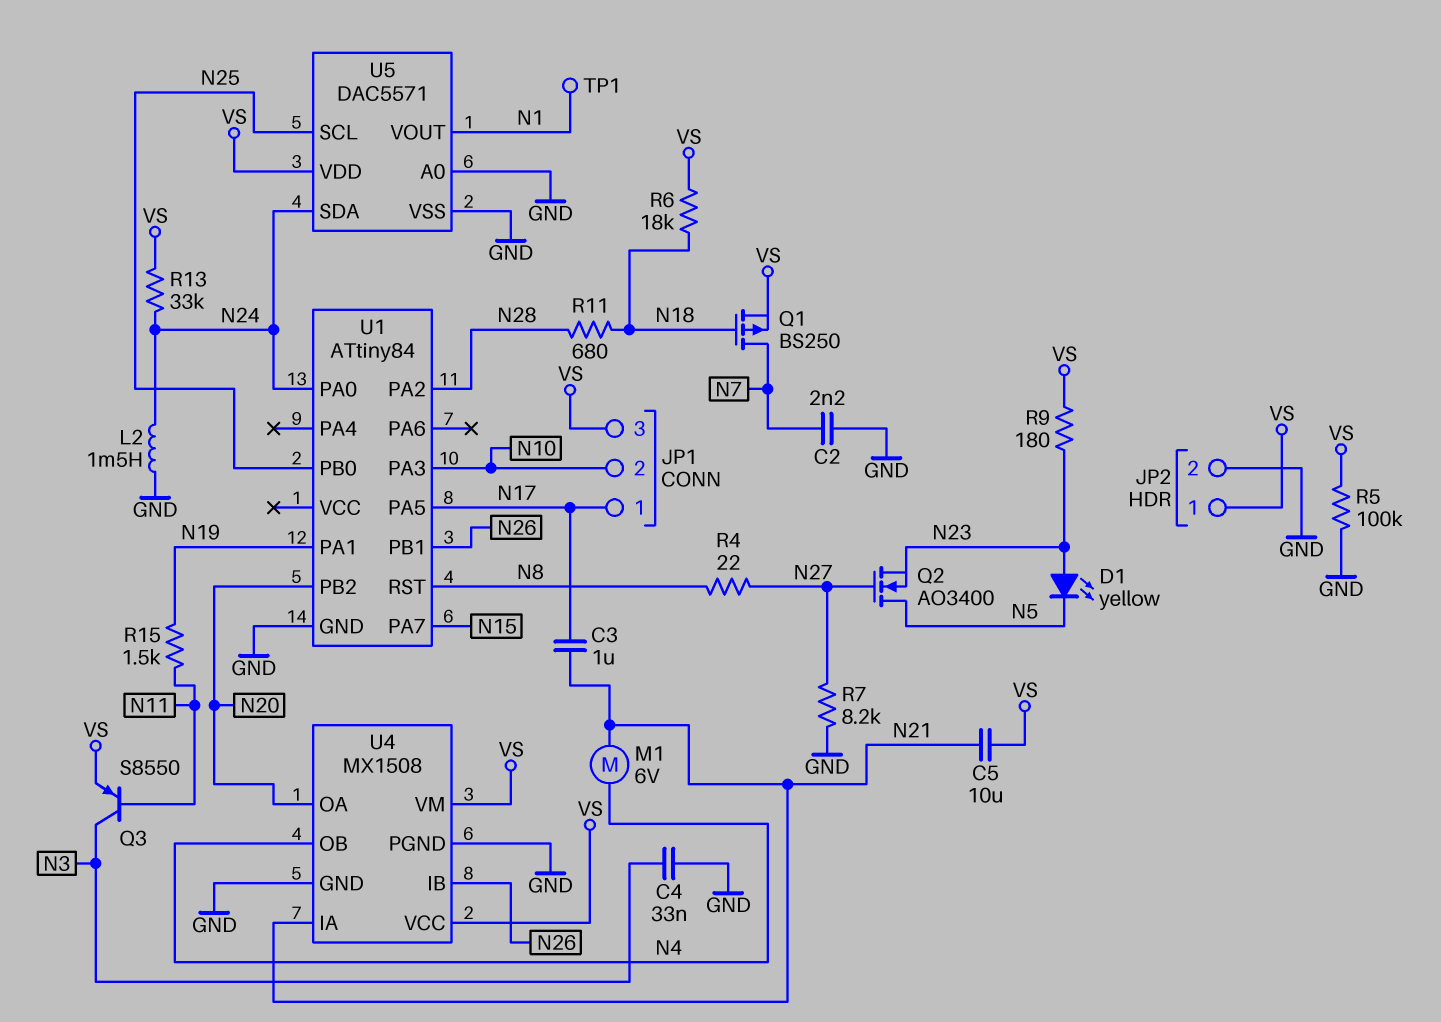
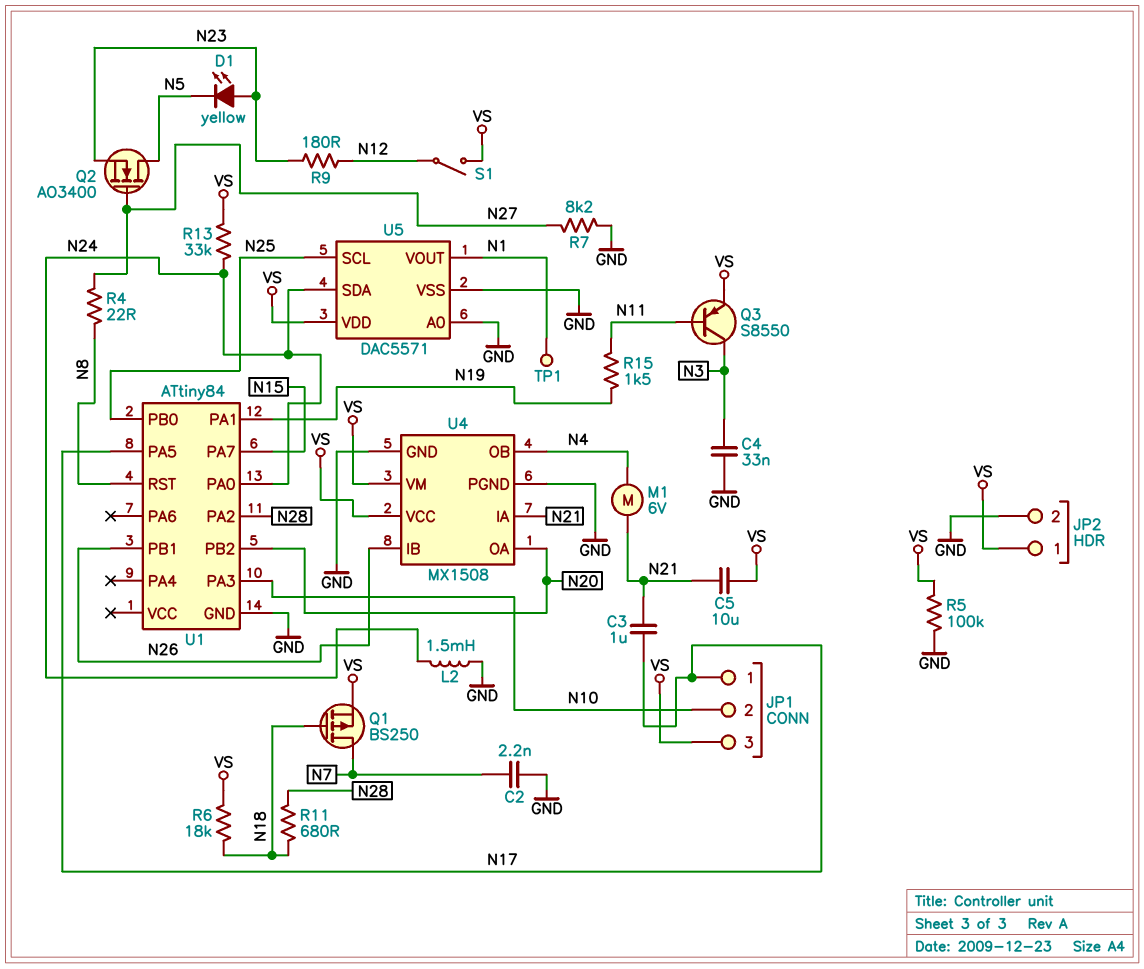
R9: 180 (N23, VS) -> 180 (N12, N23)
S1: none -> switch (N12, VS)

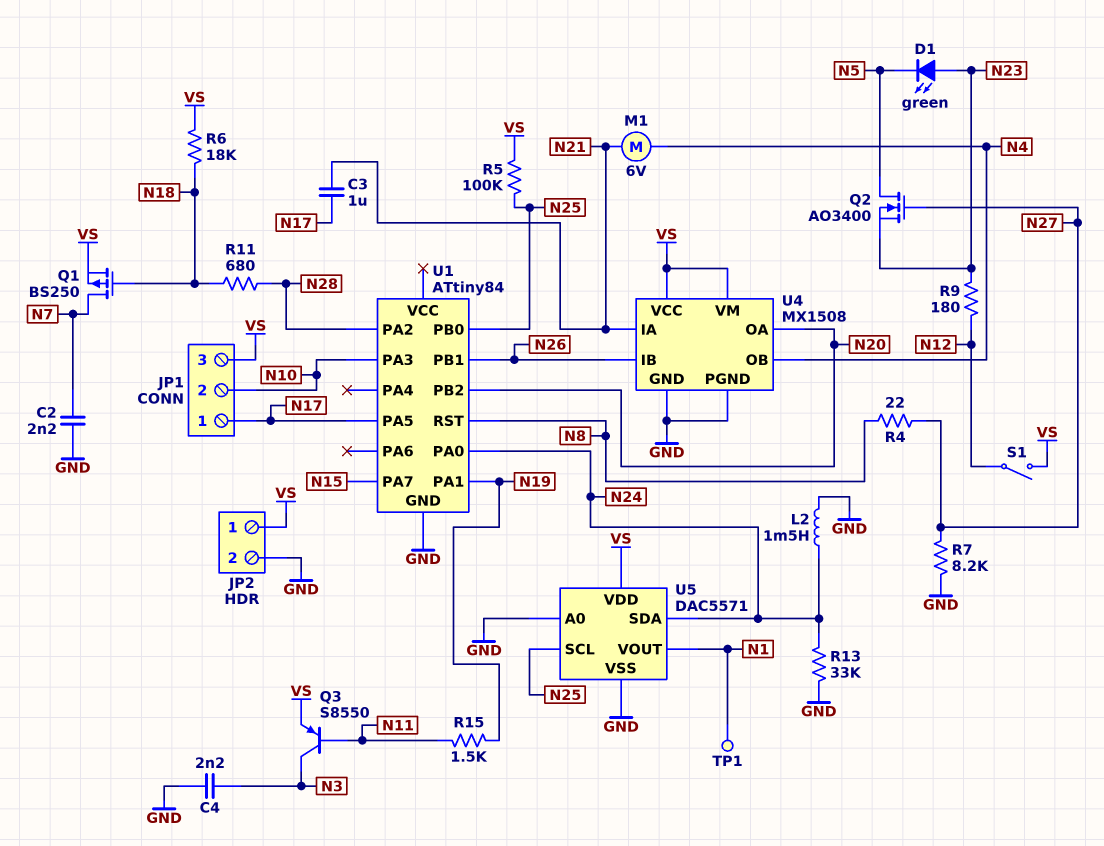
C4: 33nF (GND, N3) -> 2.2nF (GND, N3)
C5: 10uF (N21, VS) -> none
D1: LED yellow (A N23, K N5) -> LED green (A N23, K N5)
R5: 100k (GND, VS) -> 100k (N25, VS)
R13: 33k (N24, VS) -> 33k (GND, N24)

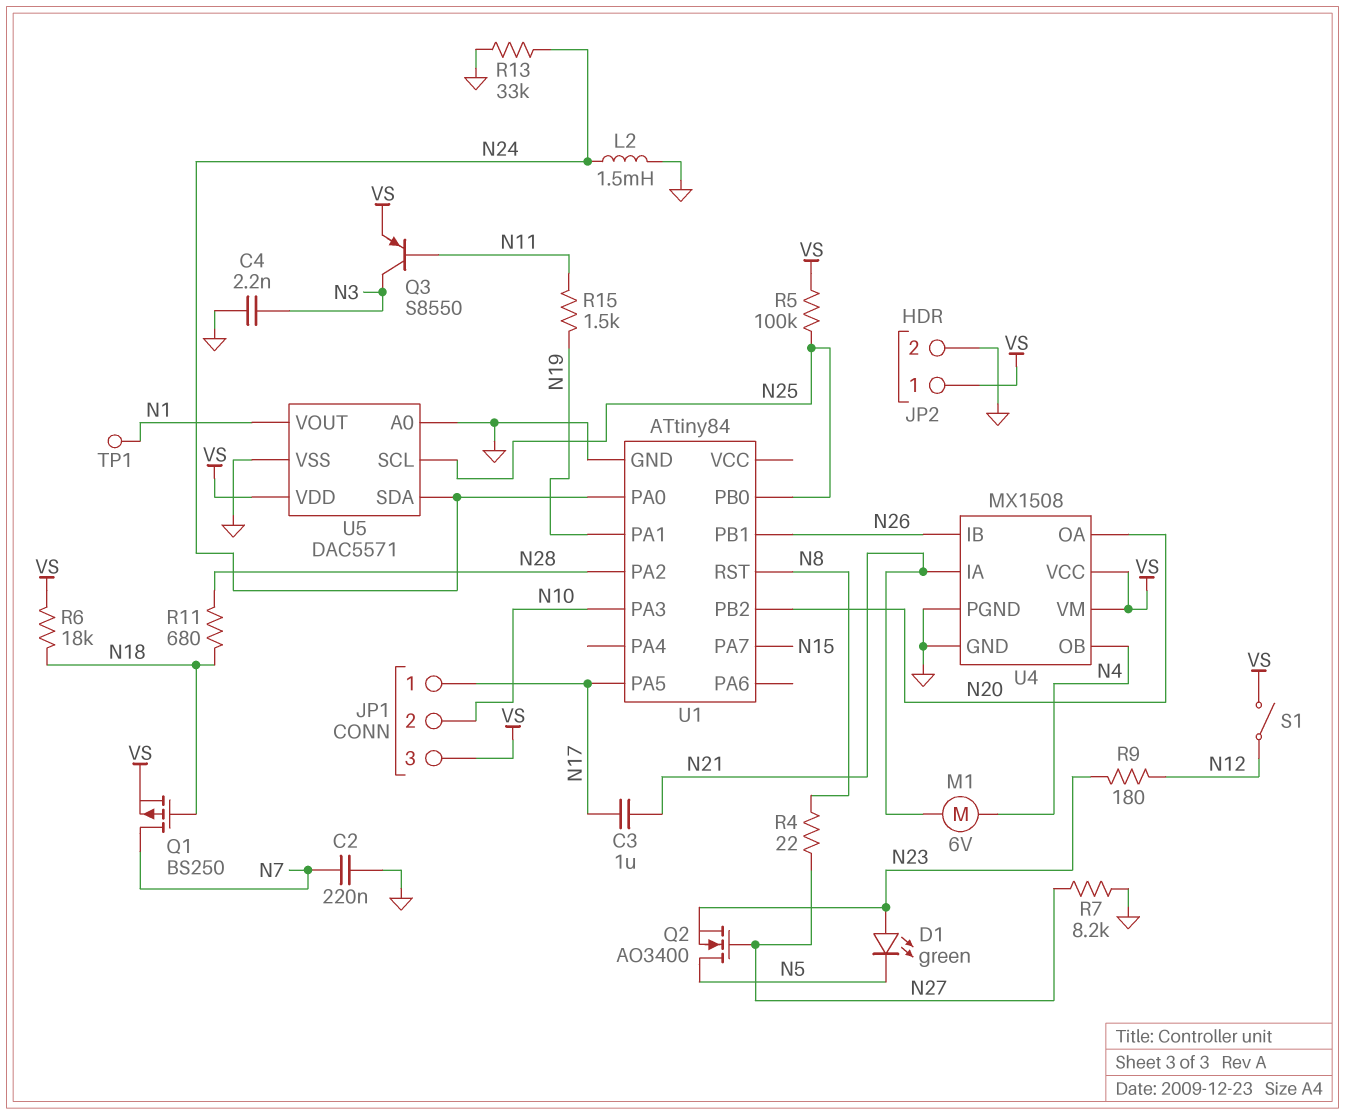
C2: 2.2nF (GND, N7) -> 220nF (GND, N7)

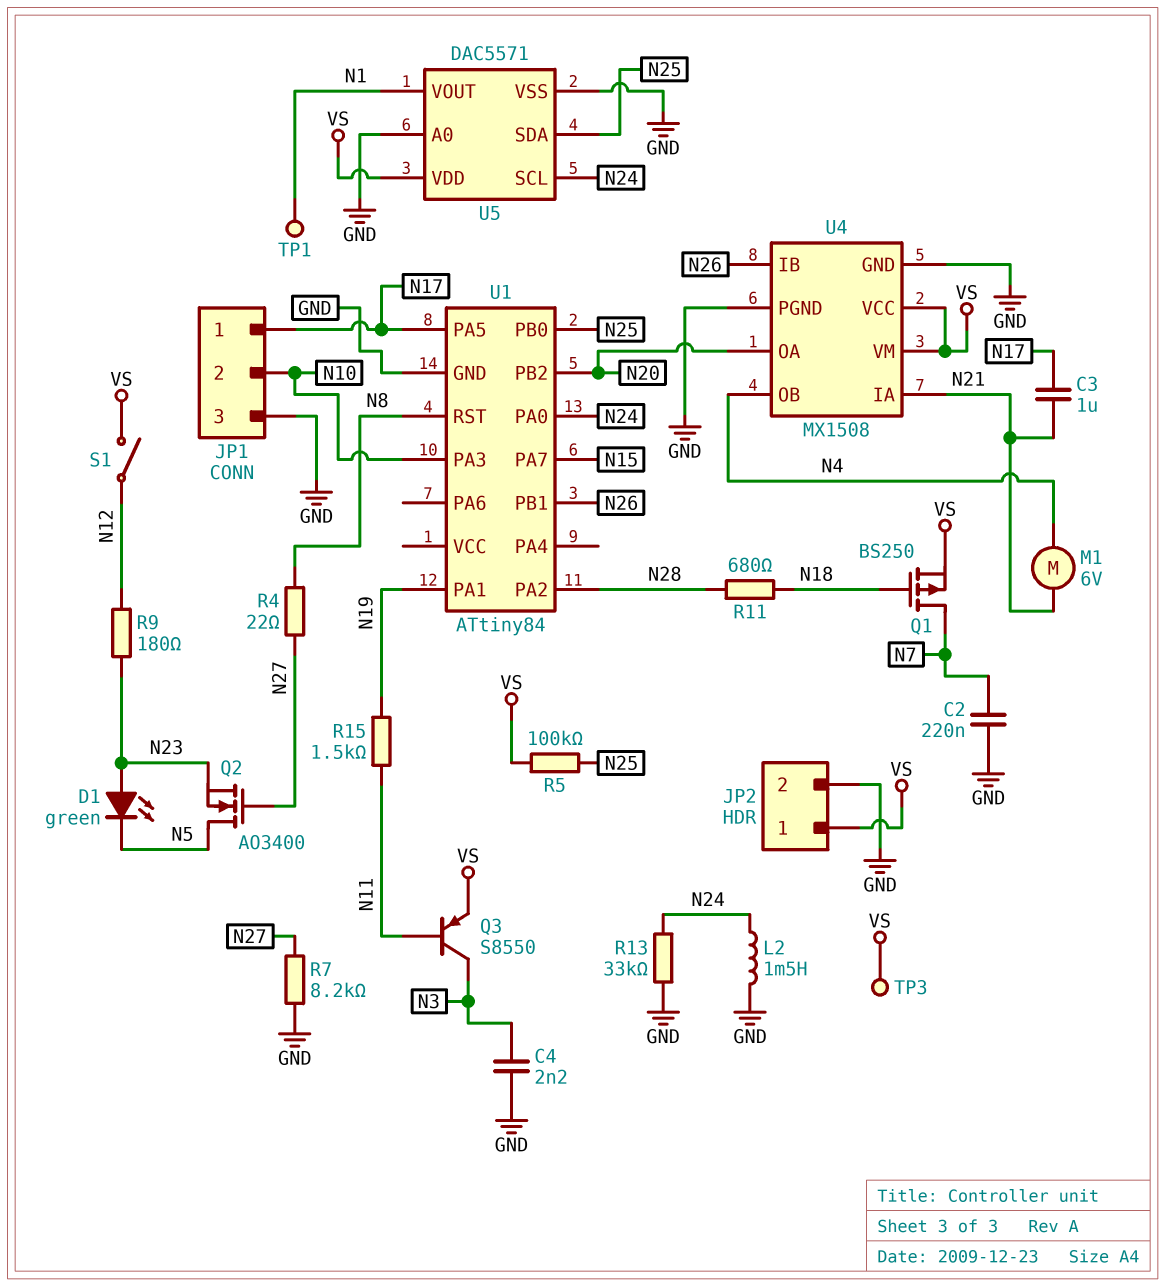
JP1 pin 3: VS -> GND
R6: 18k (N18, VS) -> none
TP3: none -> test point (VS)
U5 pin SCL: N25 -> N24
U5 pin SDA: N24 -> N25

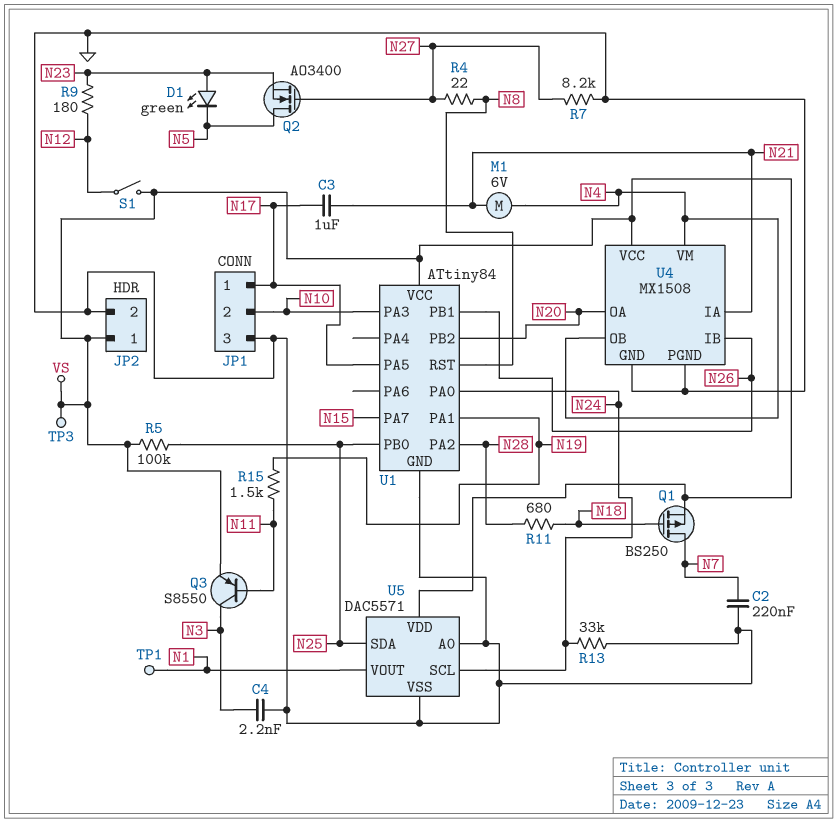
L2: 1.5mH (GND, N24) -> none
U1 pin VCC: none -> VS
U4 pin VM: VS -> N4

